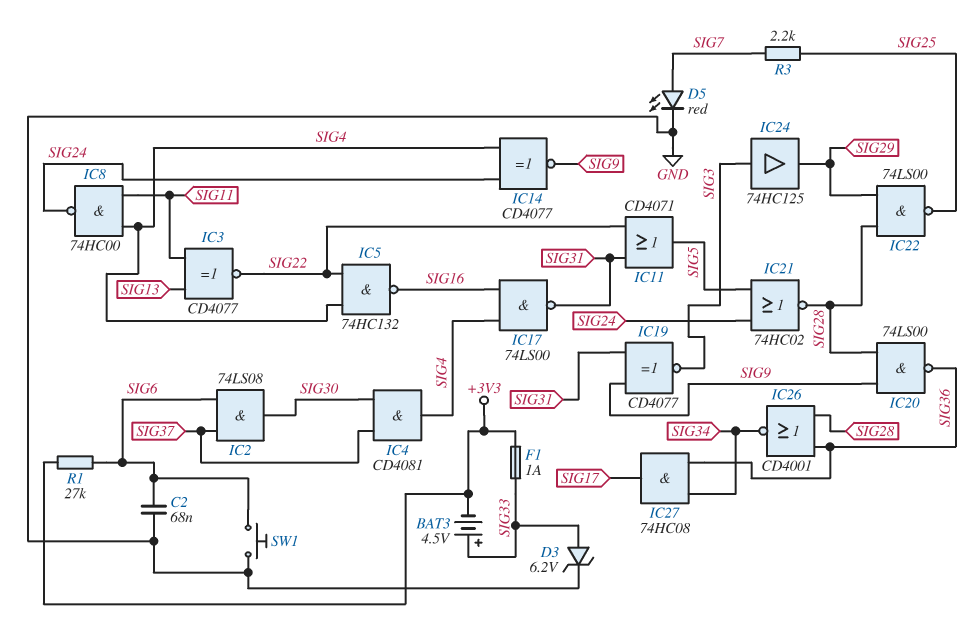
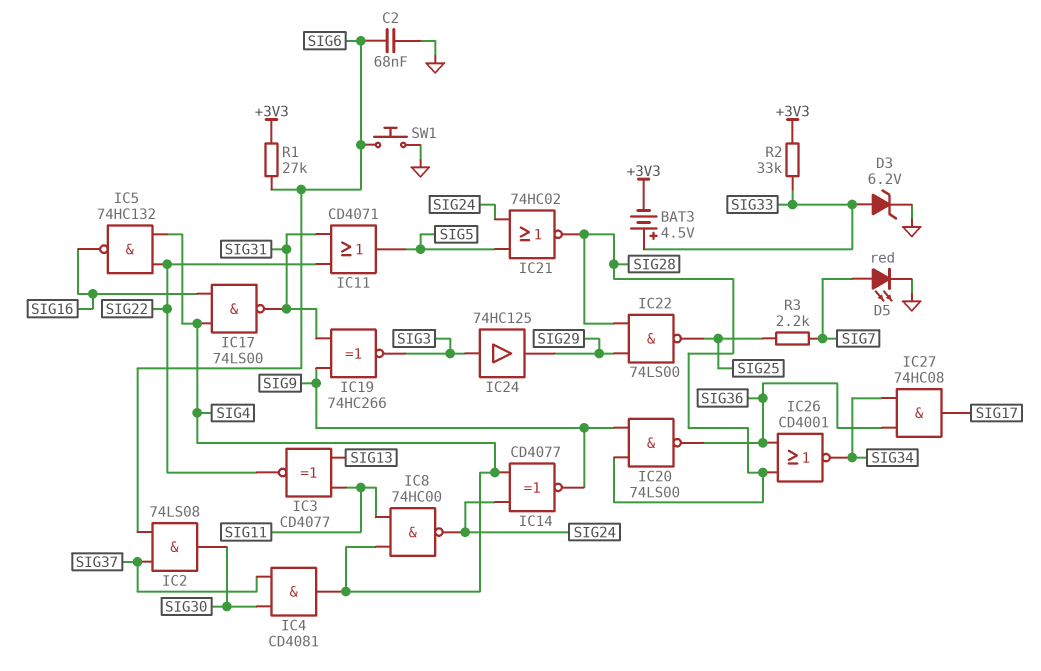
F1: 1A (+3V3, SIG33) -> none
IC19: XNOR CD4077 (in SIG9, in SIG31, out SIG3) -> XNOR 74HC266 (in SIG9, in SIG31, out SIG3)
R2: none -> 33k (+3V3, SIG33)

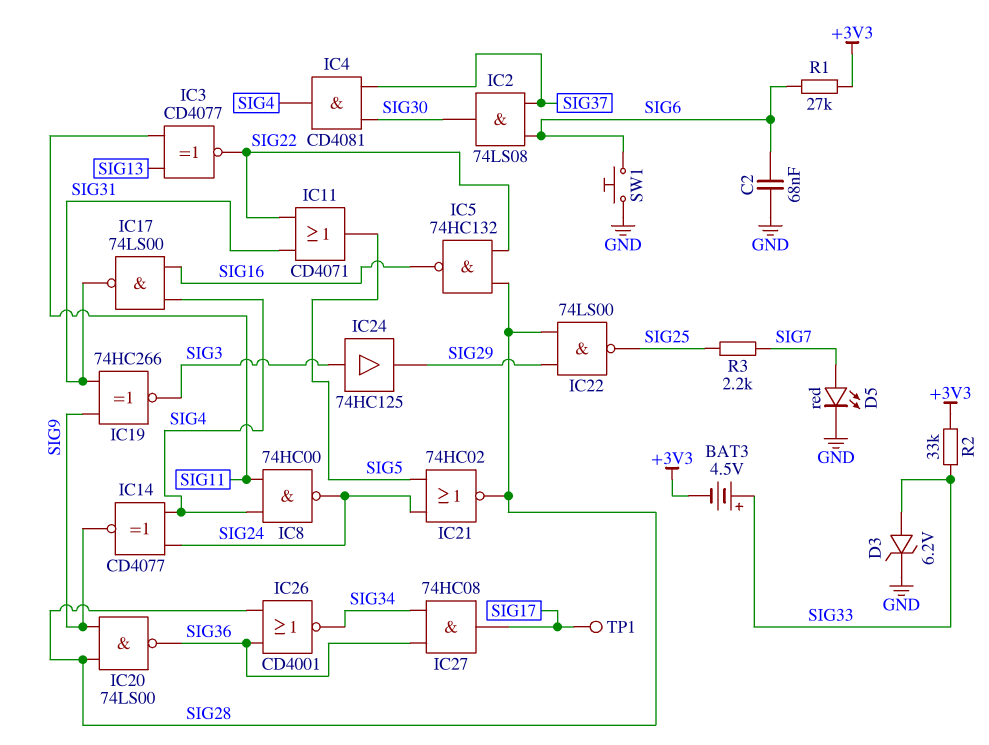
IC5: NAND 74HC132 (in SIG4, in SIG22, out SIG16) -> NAND 74HC132 (in SIG22, in SIG28, out SIG16)
TP1: none -> test point (SIG17)

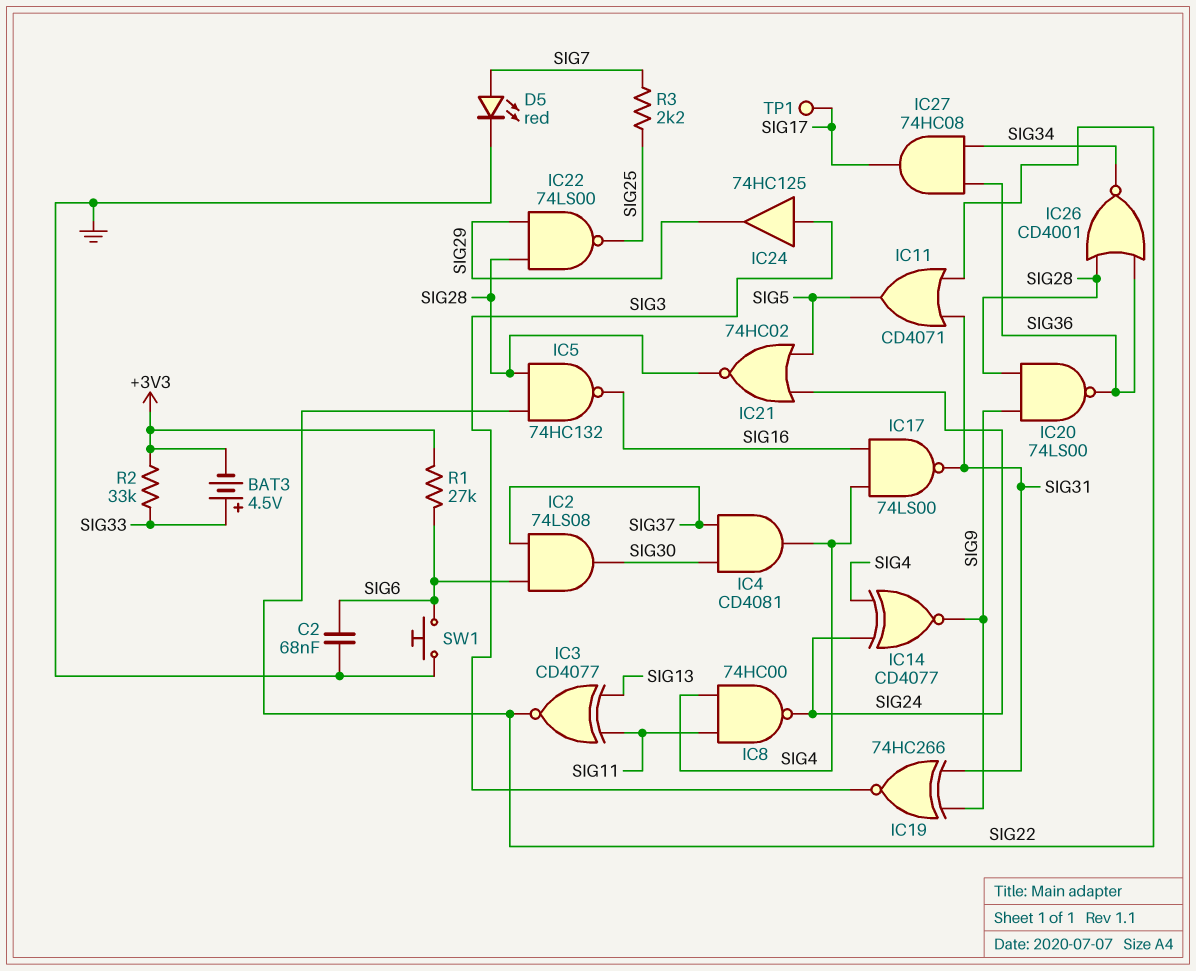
D3: zener 6.2V (A SIG33, K GND) -> none

